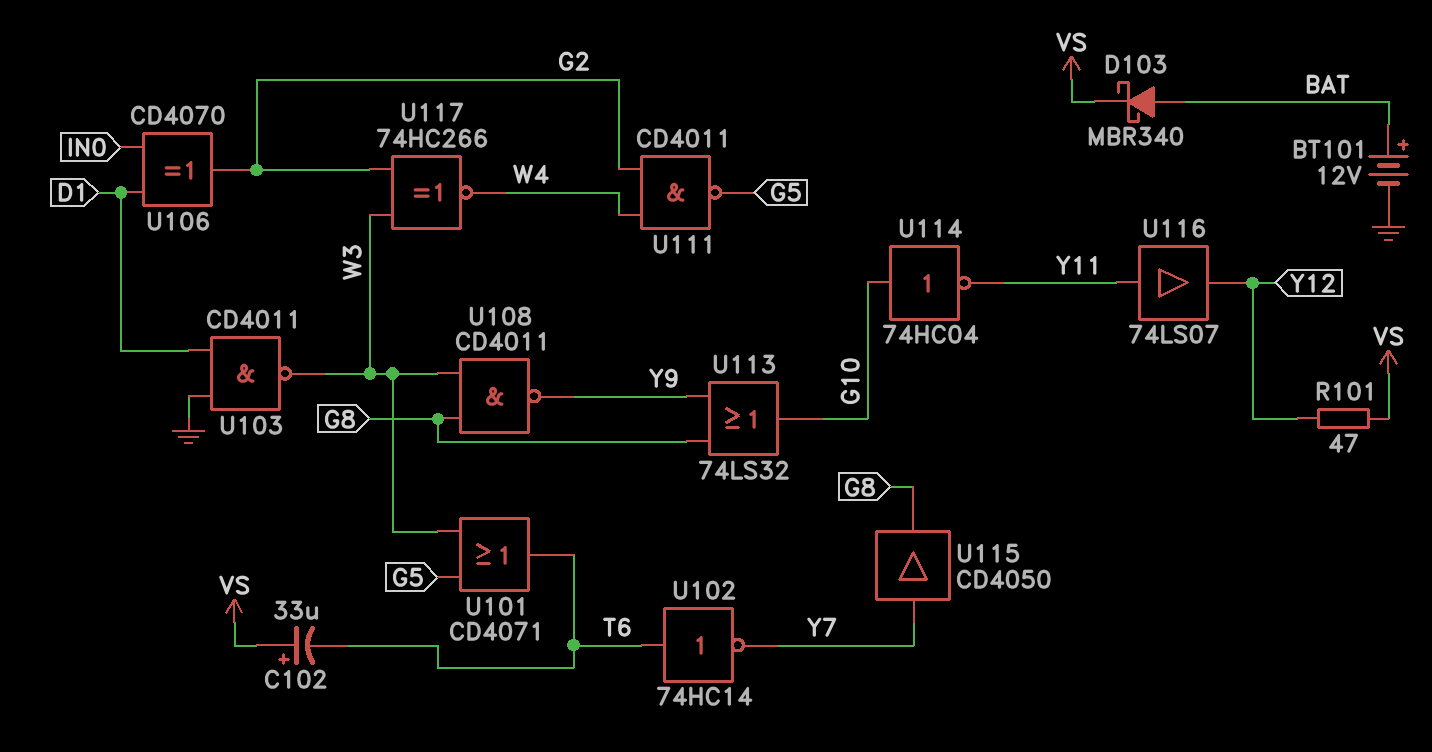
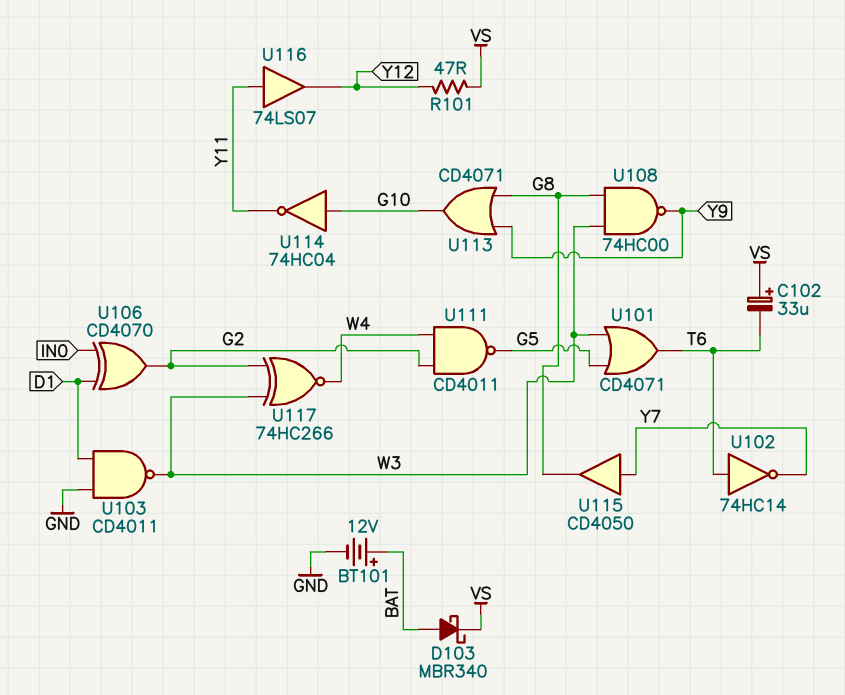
U108: NAND CD4011 (in G8, in W3, out Y9) -> NAND 74HC00 (in G8, in W3, out Y9)
U113: OR 74LS32 (in G8, in Y9, out G10) -> OR CD4071 (in G8, in Y9, out G10)

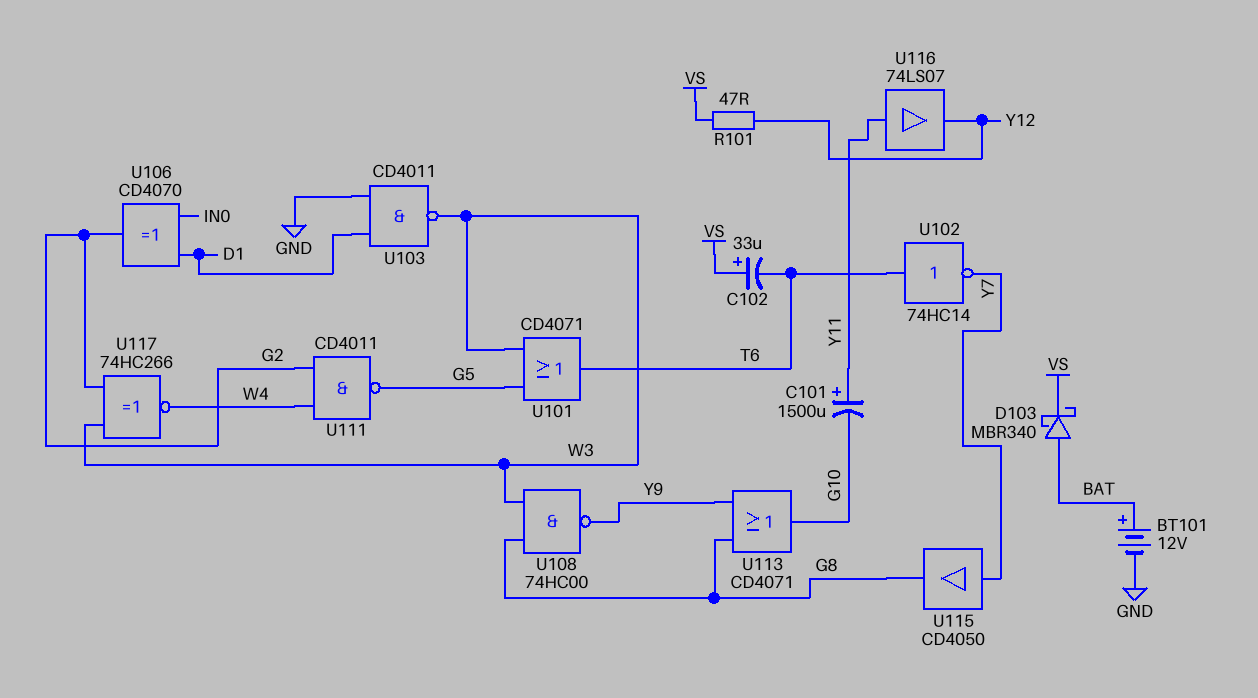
C101: none -> 1500uF (plus Y11, minus G10)
U114: NOT 74HC04 (in G10, out Y11) -> none

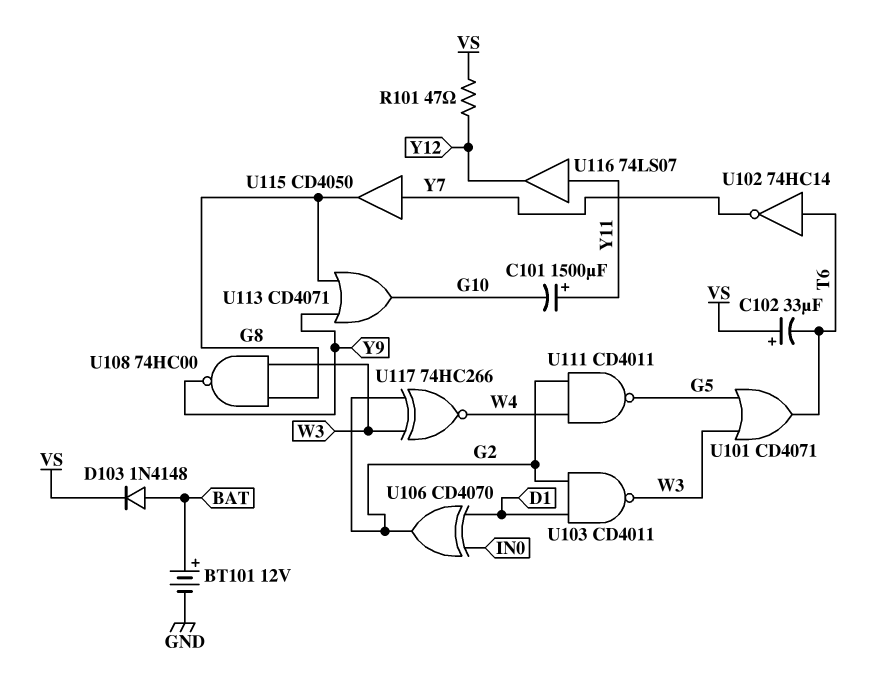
D103: schottky MBR340 (A BAT, K VS) -> diode 1N4148 (A BAT, K VS)
U103: NAND CD4011 (in D1, in GND, out W3) -> NAND CD4011 (in D1, in G2, out W3)

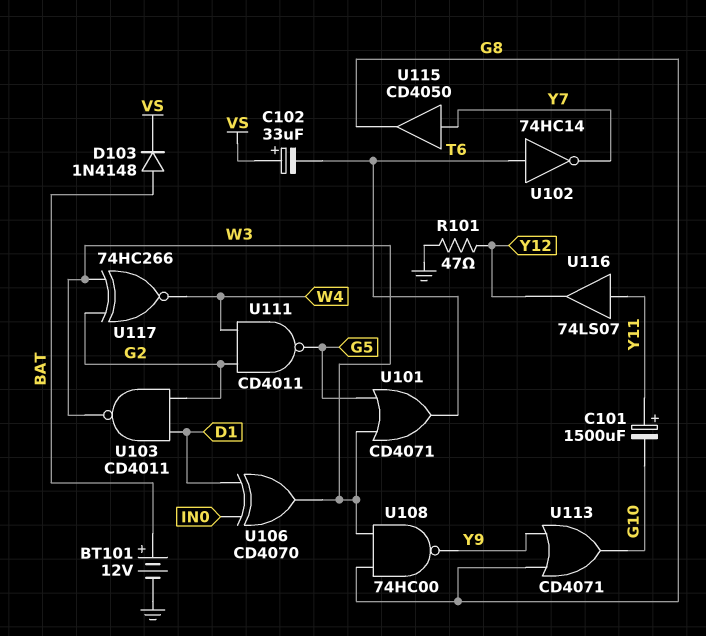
R101: 47 (VS, Y12) -> 47 (GND, Y12)
U106: XOR CD4070 (in D1, in IN0, out G2) -> XOR CD4070 (in D1, in IN0, out W3)

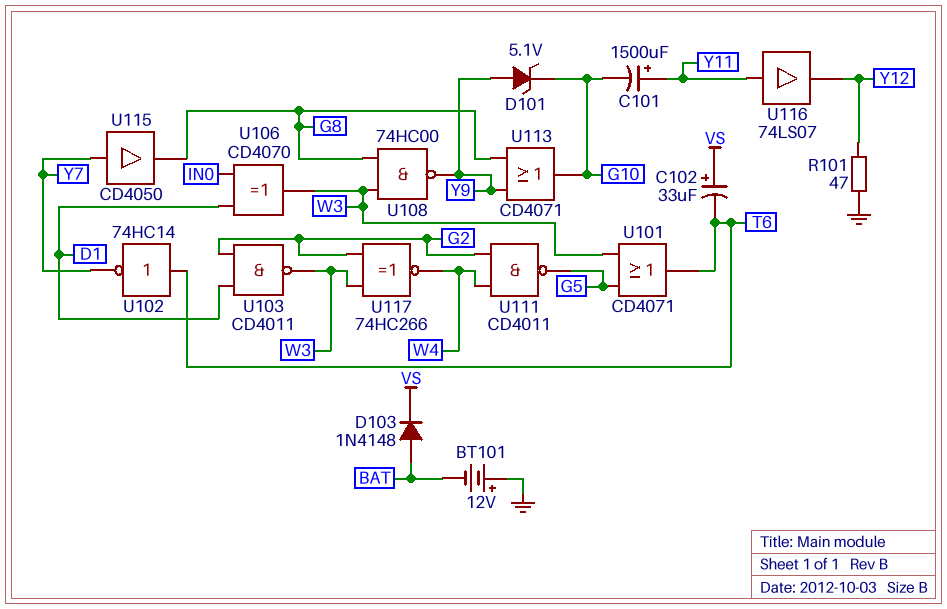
BT101: 12V (plus BAT, minus GND) -> 12V (plus GND, minus BAT)
D101: none -> zener 5.1V (A Y9, K G10)

